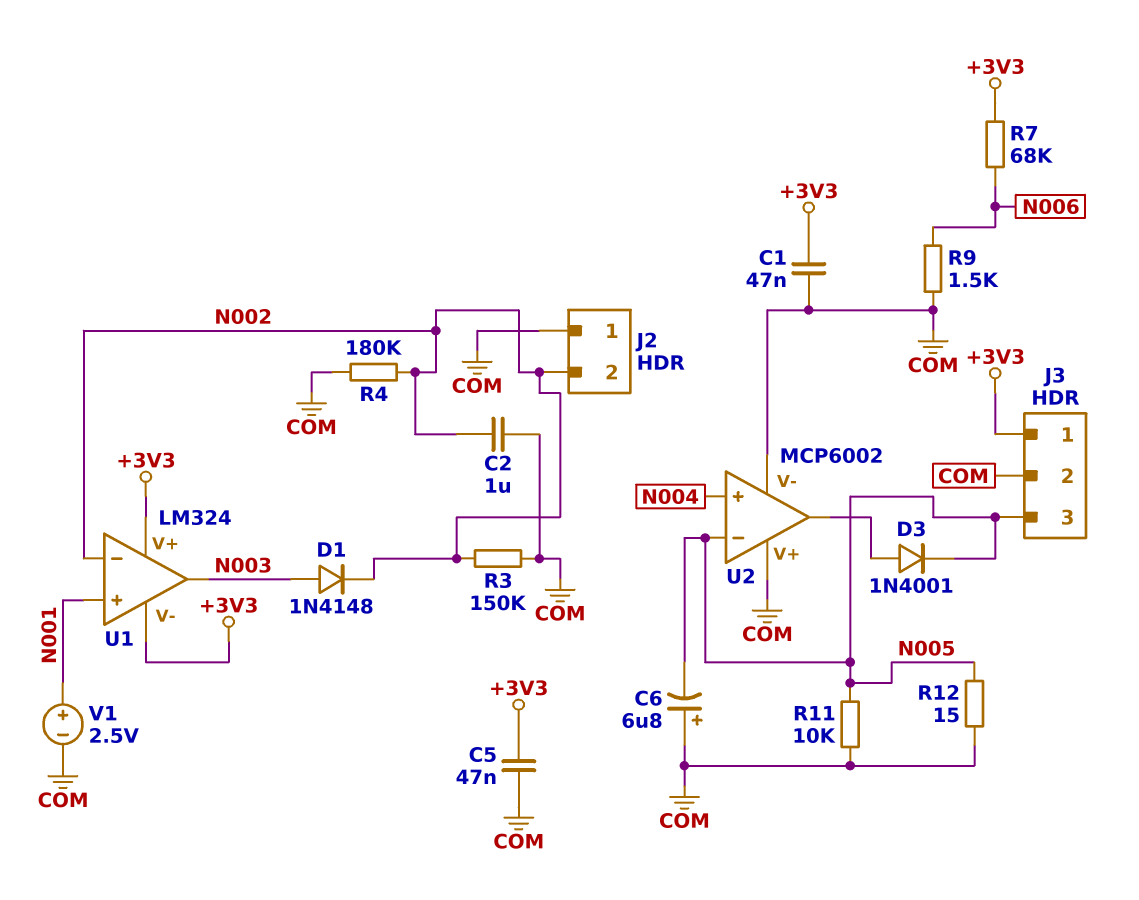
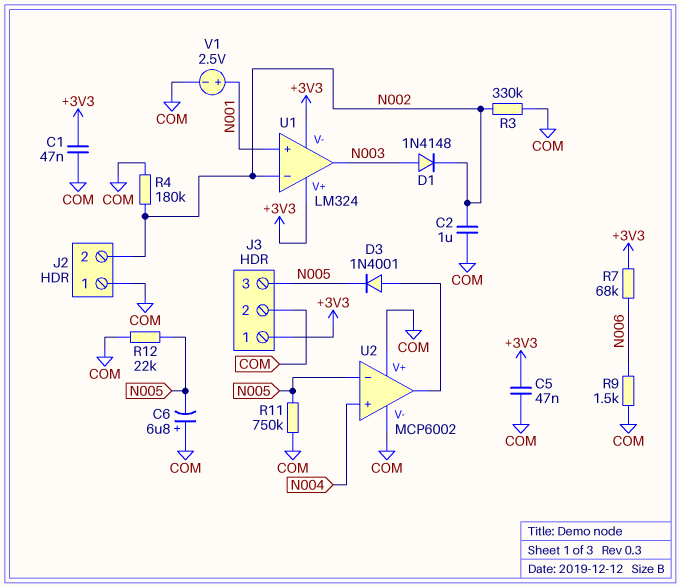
R3: 150k (COM, N002) -> 330k (COM, N002)
R11: 10k (COM, N005) -> 750k (COM, N005)
R12: 15 (COM, N005) -> 22k (COM, N005)

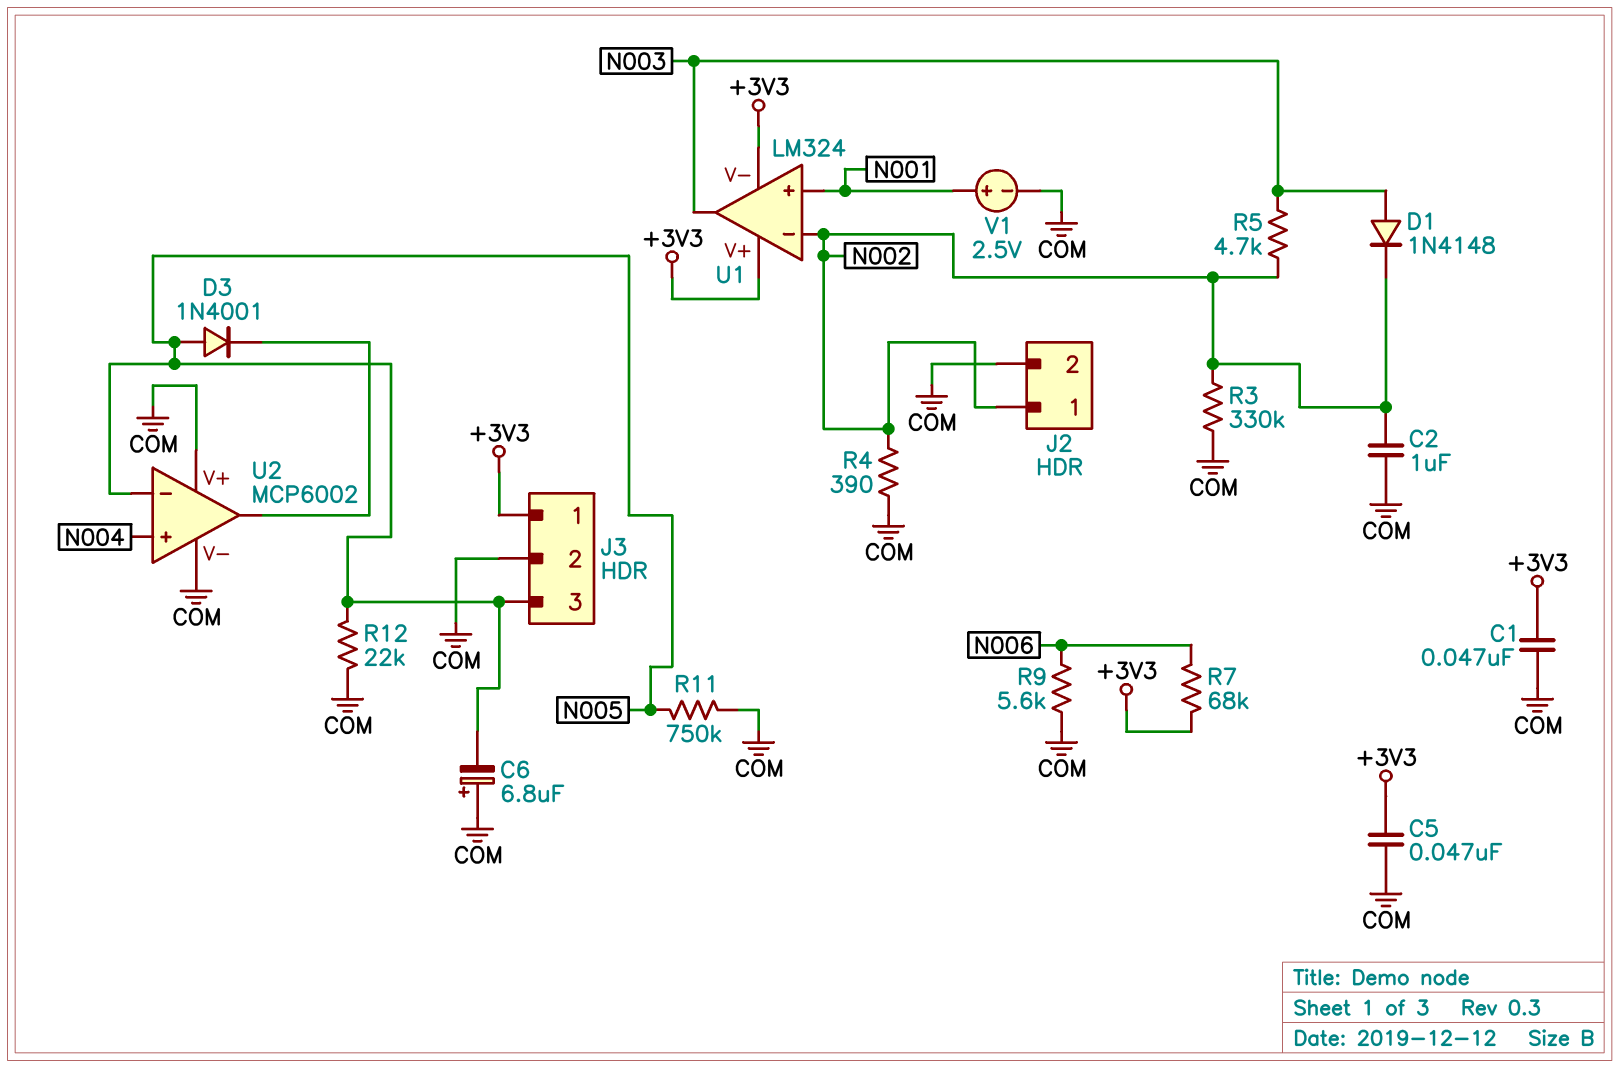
D3: diode 1N4001 (A U2/out, K N005) -> diode 1N4001 (A N005, K U2/out)
J2 pin 1: COM -> N002
J2 pin 2: N002 -> COM
R4: 180k (COM, N002) -> 390 (COM, N002)
R5: none -> 4.7k (N002, N003)
R9: 1.5k (COM, N006) -> 5.6k (COM, N006)

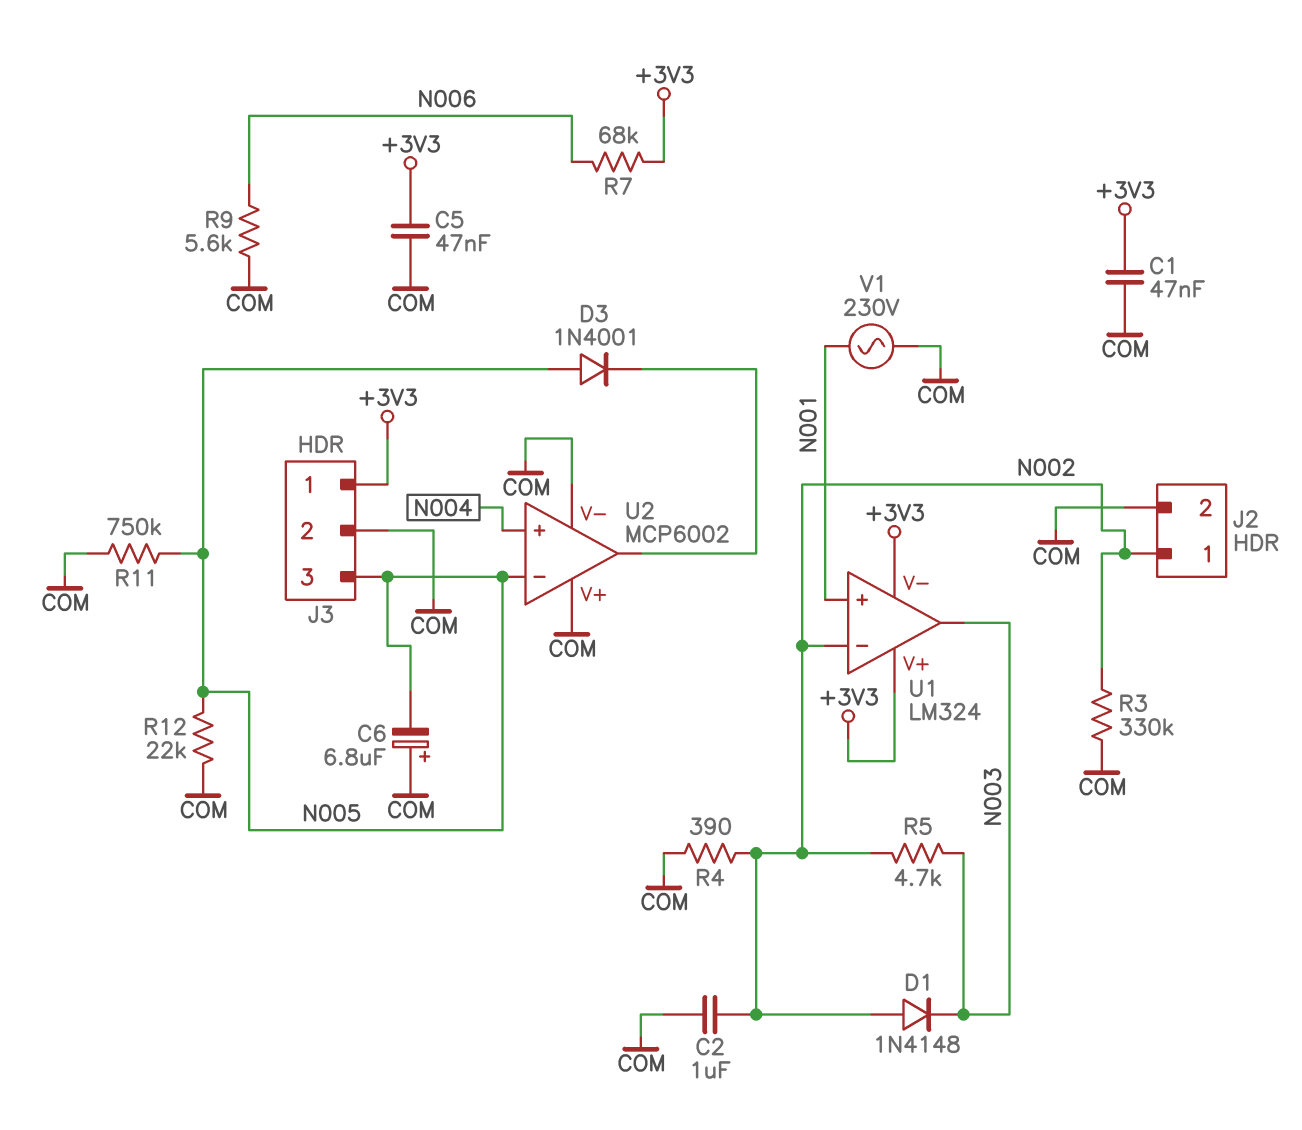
D1: diode 1N4148 (A N003, K N002) -> diode 1N4148 (A N002, K N003)
V1: 2.5V (plus N001, minus COM) -> AC 230V (COM, N001)

